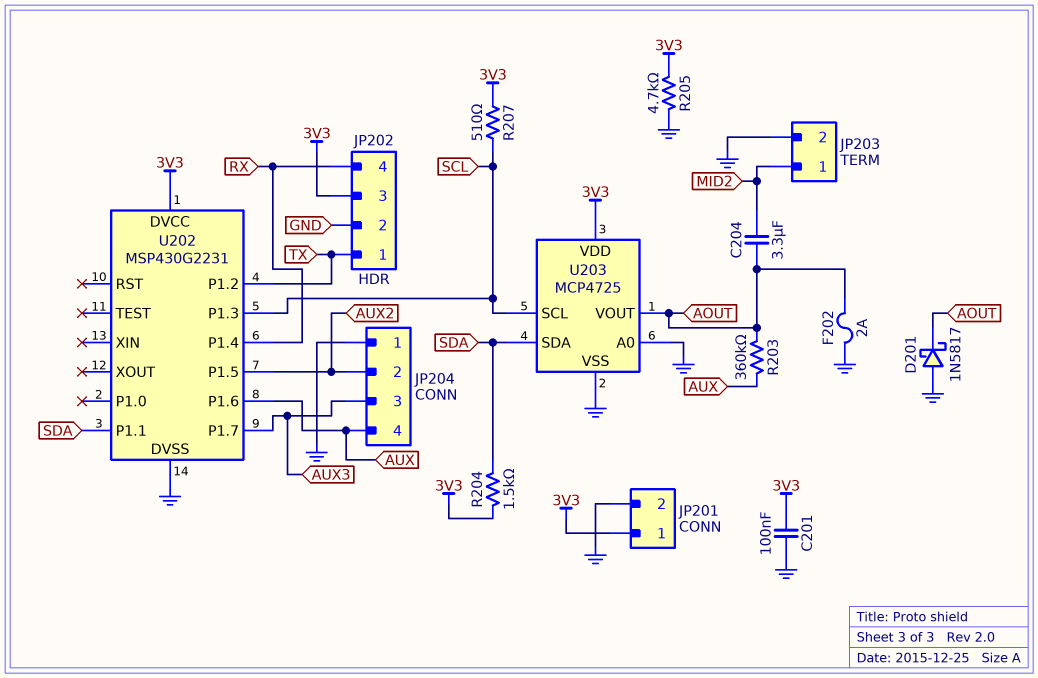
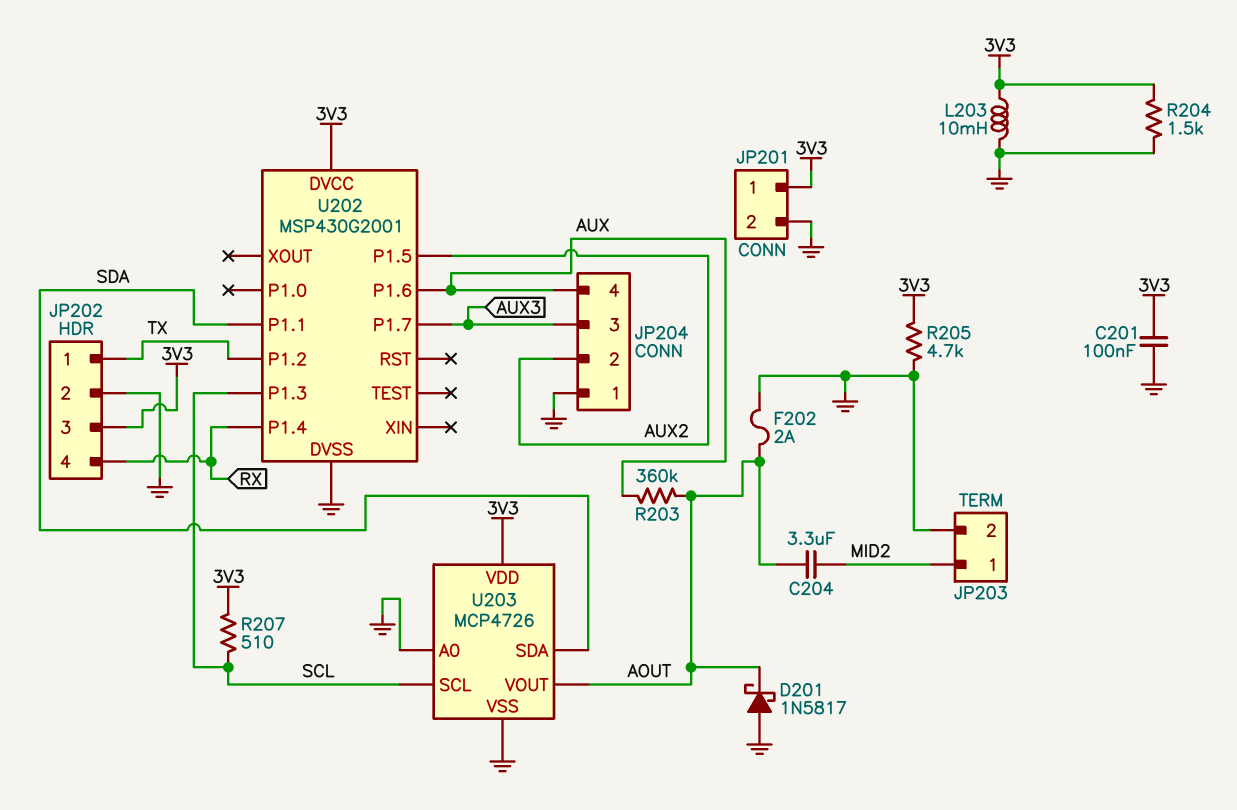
L203: none -> 10mH (3V3, GND)
R204: 1.5k (3V3, SDA) -> 1.5k (3V3, GND)
U202: MSP430G2231 -> MSP430G2001
U203: MCP4725 -> MCP4726

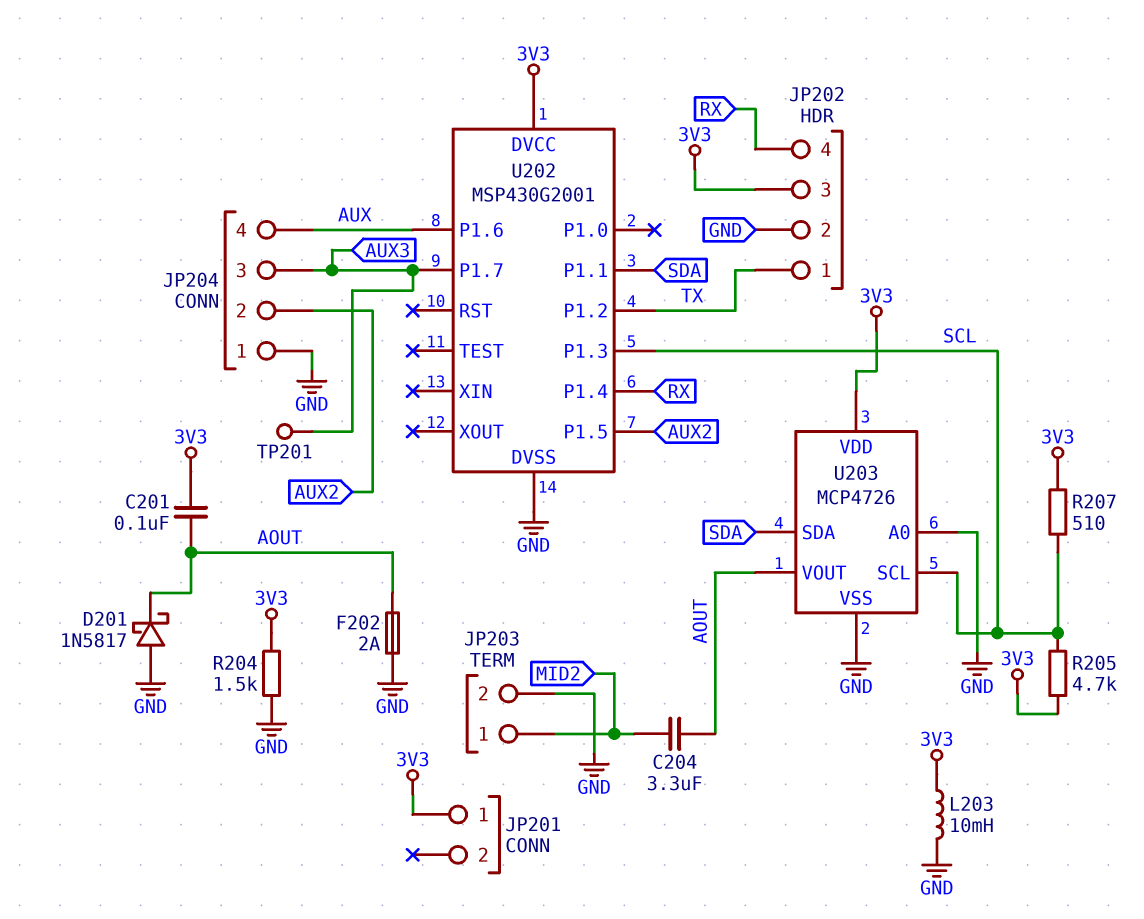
C201: 100nF (3V3, GND) -> 100nF (3V3, AOUT)
JP201 pin 2: GND -> none
R203: 360k (AOUT, AUX) -> none
R205: 4.7k (3V3, GND) -> 4.7k (3V3, SCL)
TP201: none -> test point (AUX3)

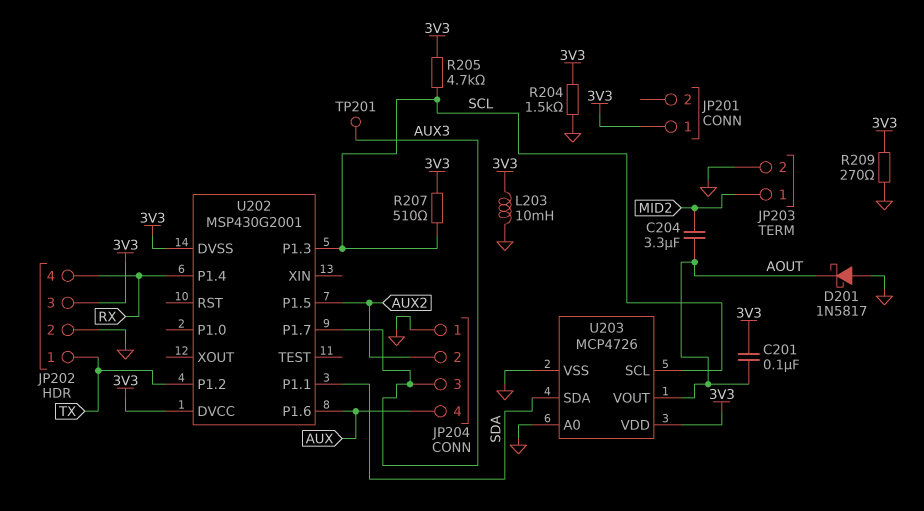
F202: 2A (AOUT, GND) -> none
R209: none -> 270 (3V3, GND)
U202 pin DVSS: GND -> 3V3

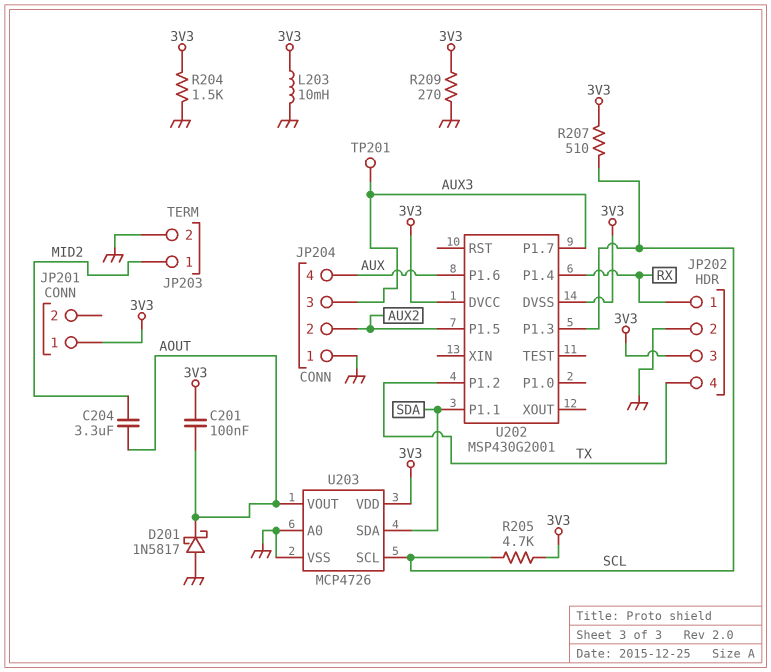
JP202 pin 1: TX -> RX
JP202 pin 4: RX -> TX

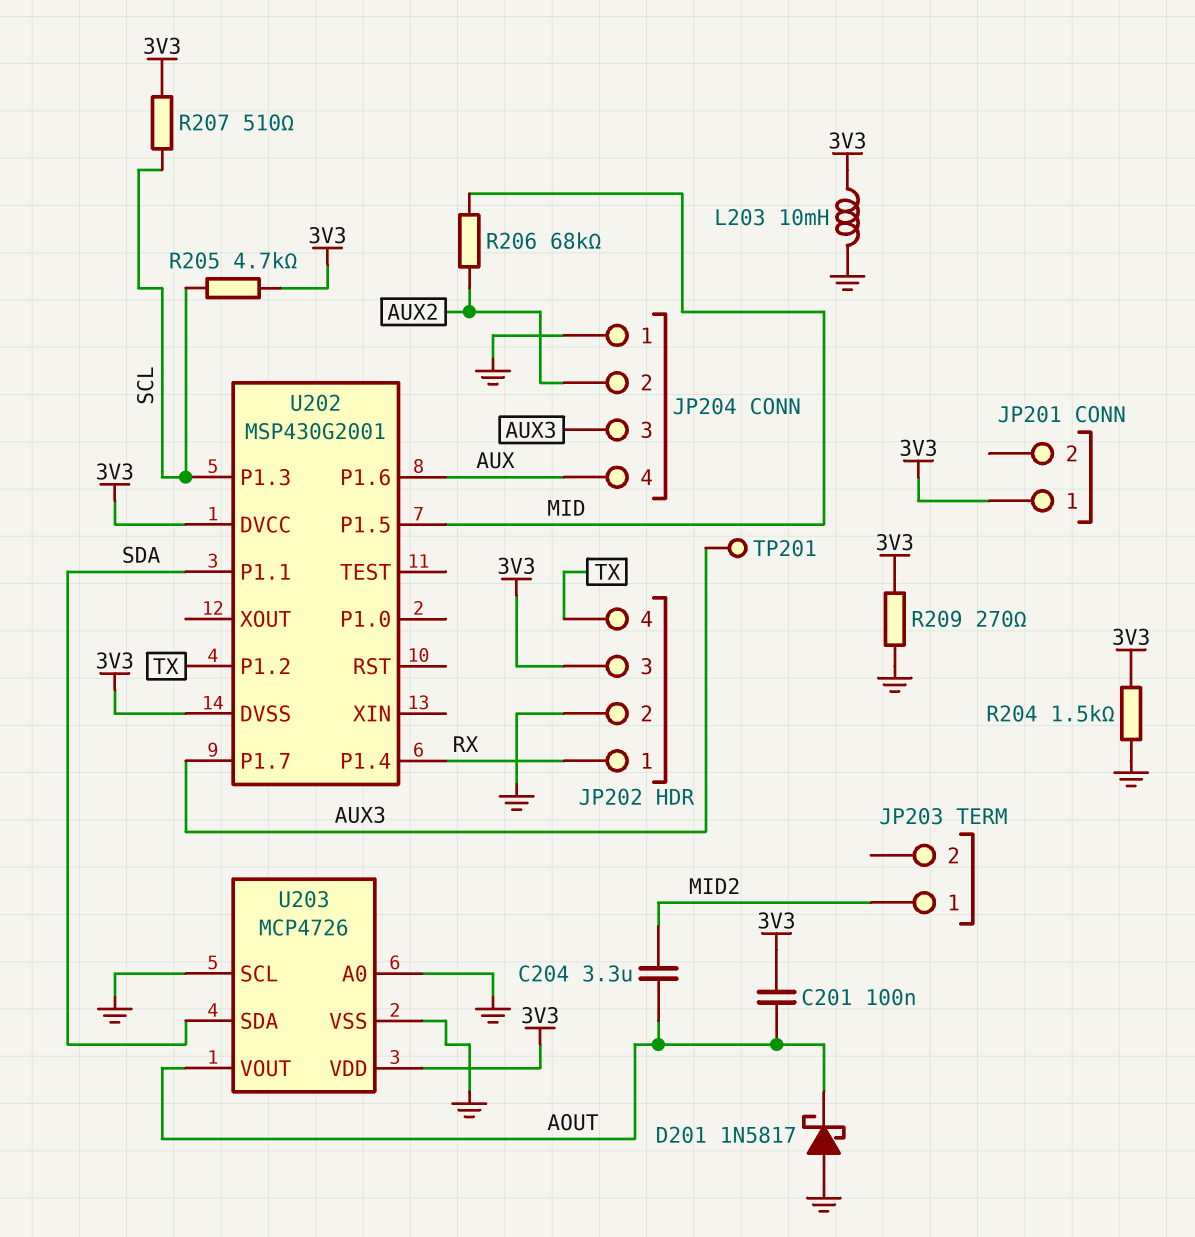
JP203 pin 2: GND -> none
R206: none -> 68k (AUX2, MID)
U202 pin P1.5: AUX2 -> MID
U203 pin SCL: SCL -> GND

